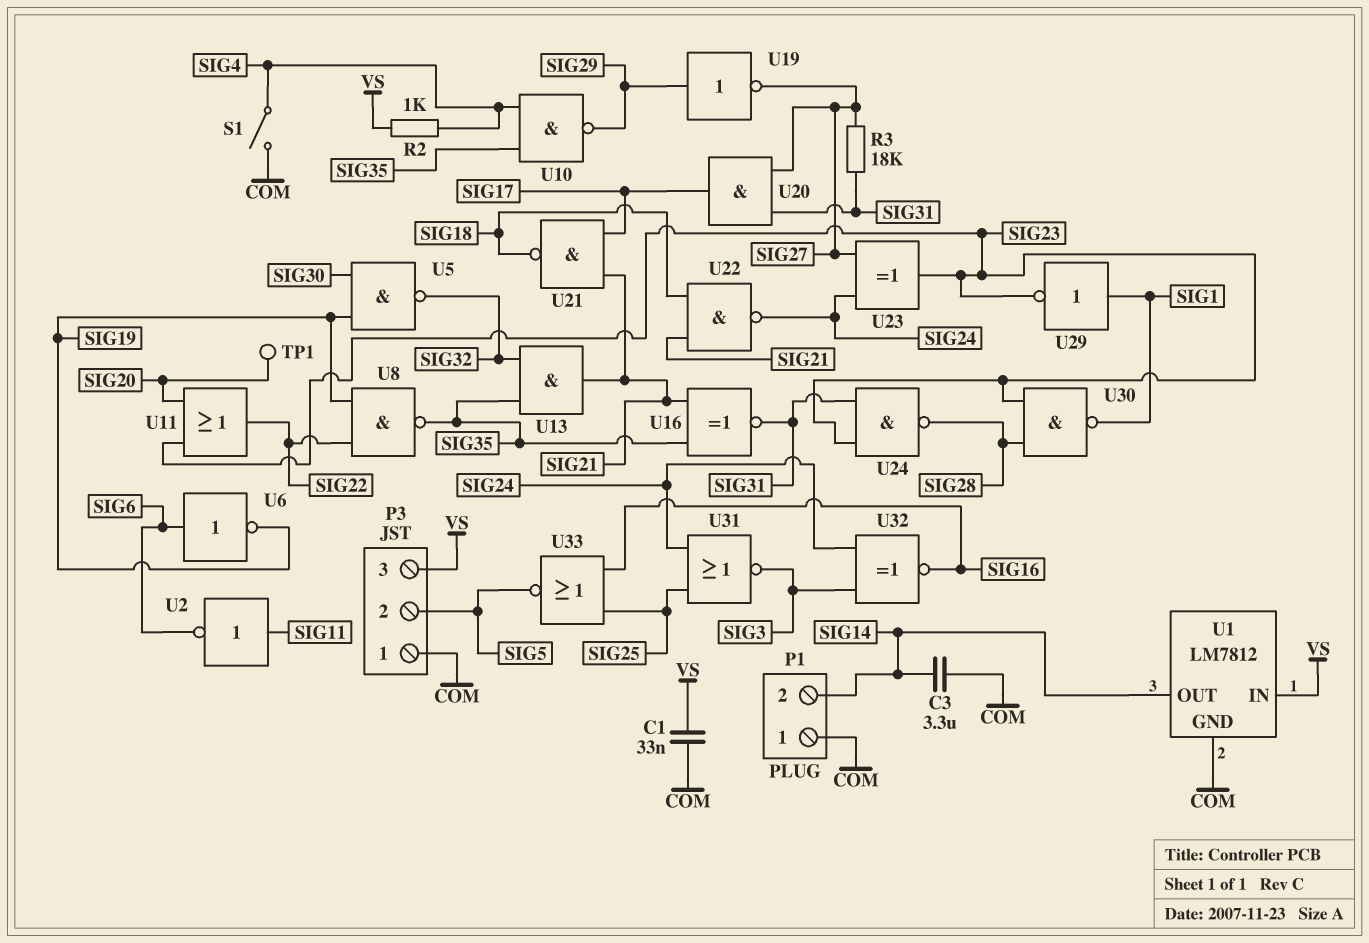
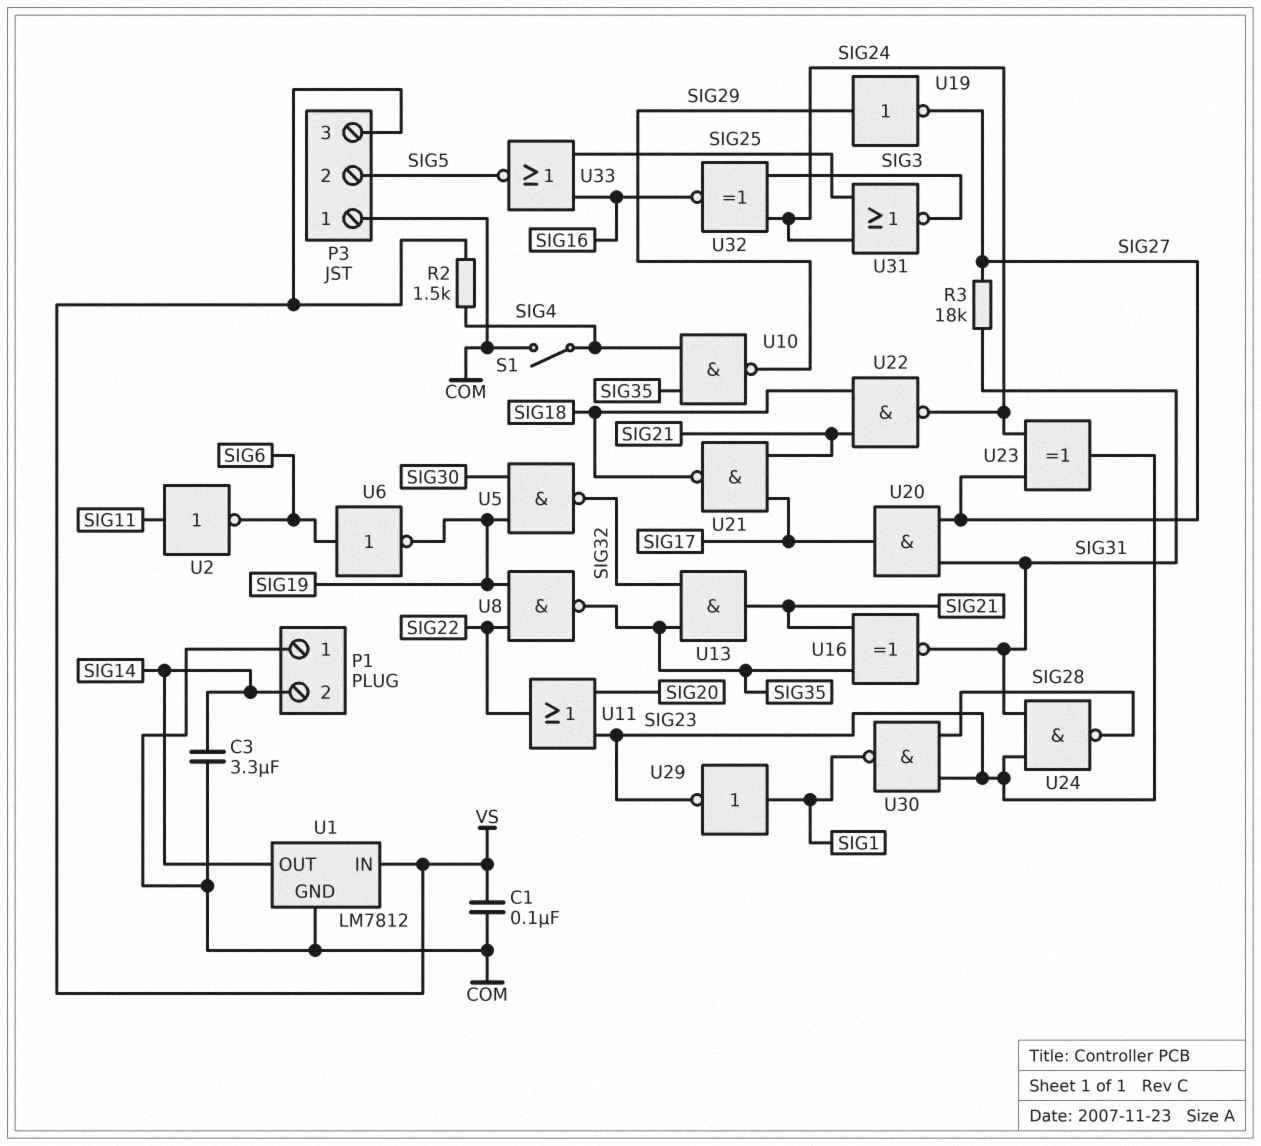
C1: 33nF (COM, VS) -> 100nF (COM, VS)
R2: 1k (SIG4, VS) -> 1.5k (SIG4, VS)
TP1: test point (SIG20) -> none

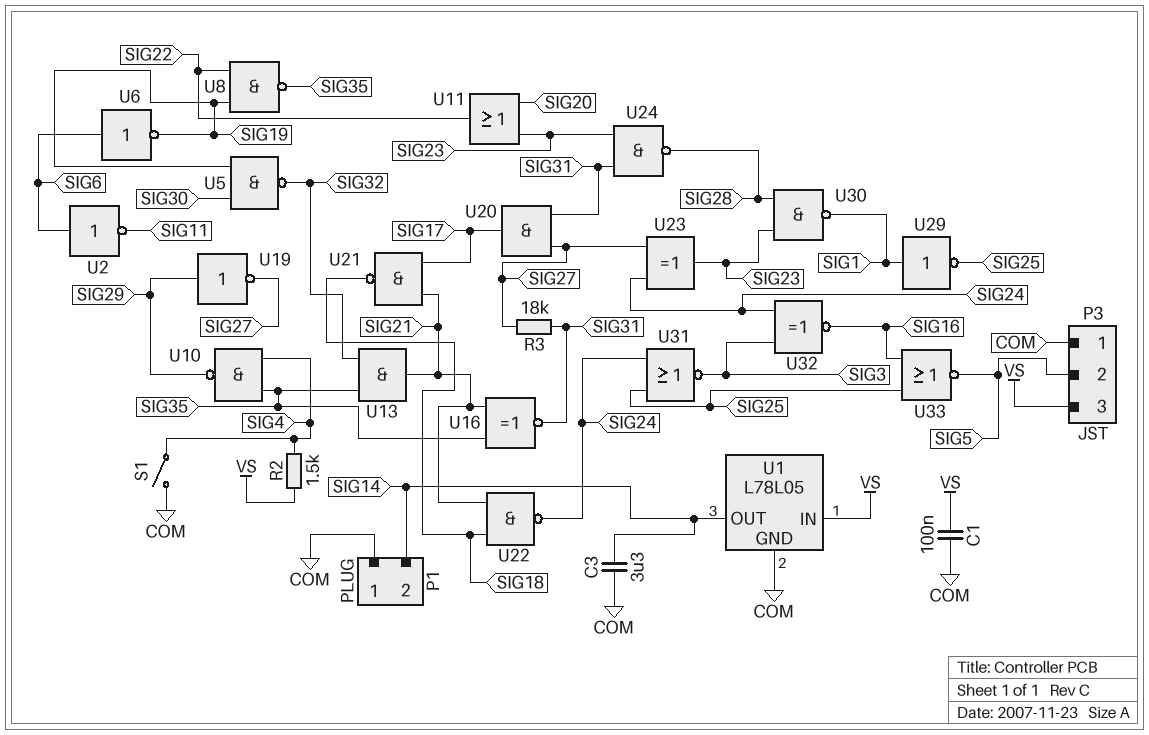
U1: LM7812 -> L78L05
U2: NOT (in SIG11, out SIG6) -> NOT (in SIG6, out SIG11)
U29: NOT (in SIG1, out SIG23) -> NOT (in SIG1, out SIG25)

